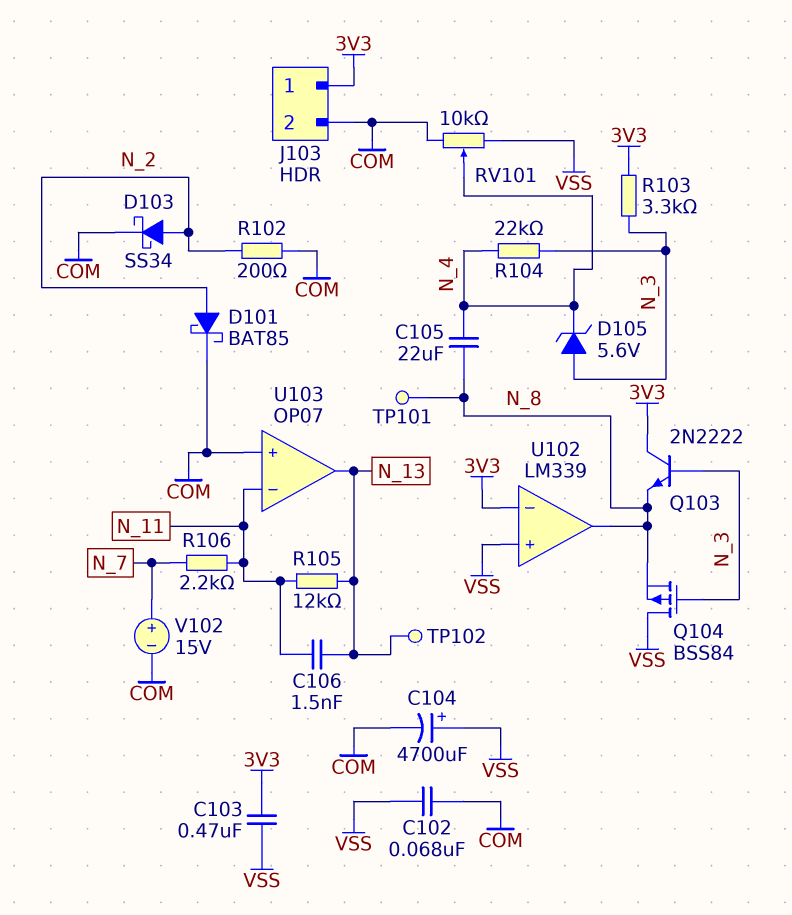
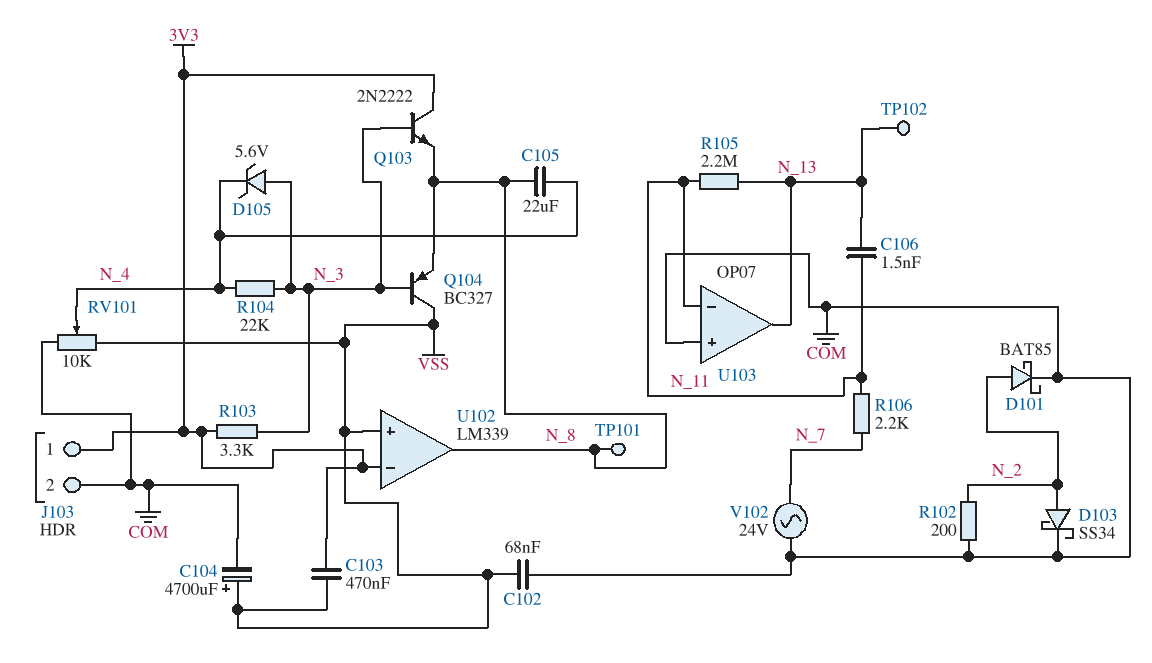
Q104: PMOS BSS84 (G N_3, D VSS, S N_8) -> PNP BC327 (B N_3, C VSS, E N_8)
R105: 12k (N_11, N_13) -> 2.2M (N_11, N_13)
V102: 15V (plus N_7, minus COM) -> AC 24V (COM, N_7)

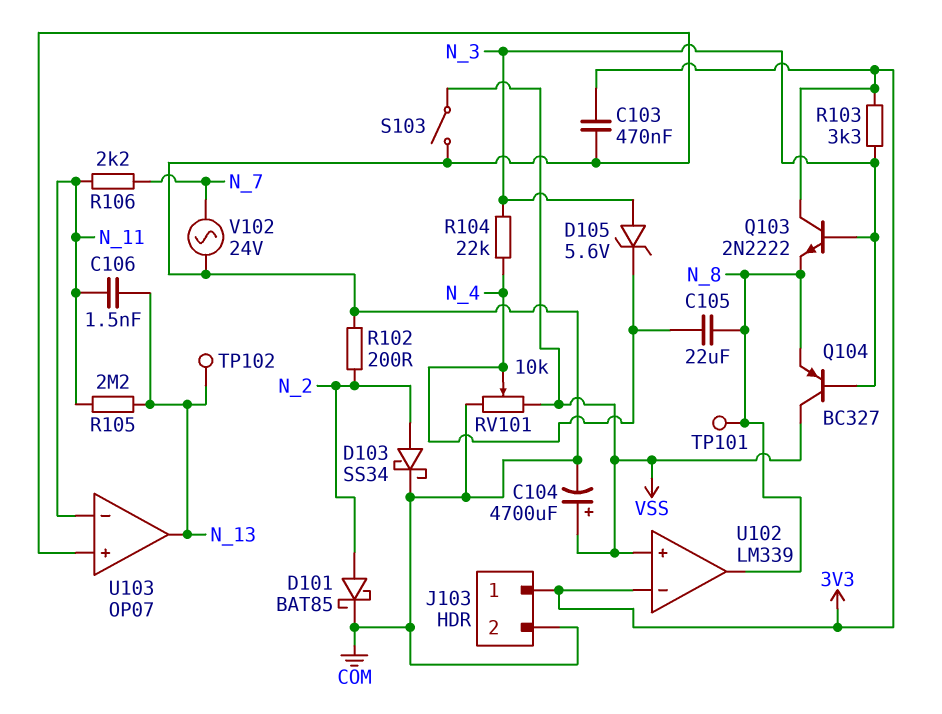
C102: 68nF (COM, VSS) -> none
C103: 470nF (3V3, VSS) -> 470nF (3V3, COM)
S103: none -> switch (COM, VSS)

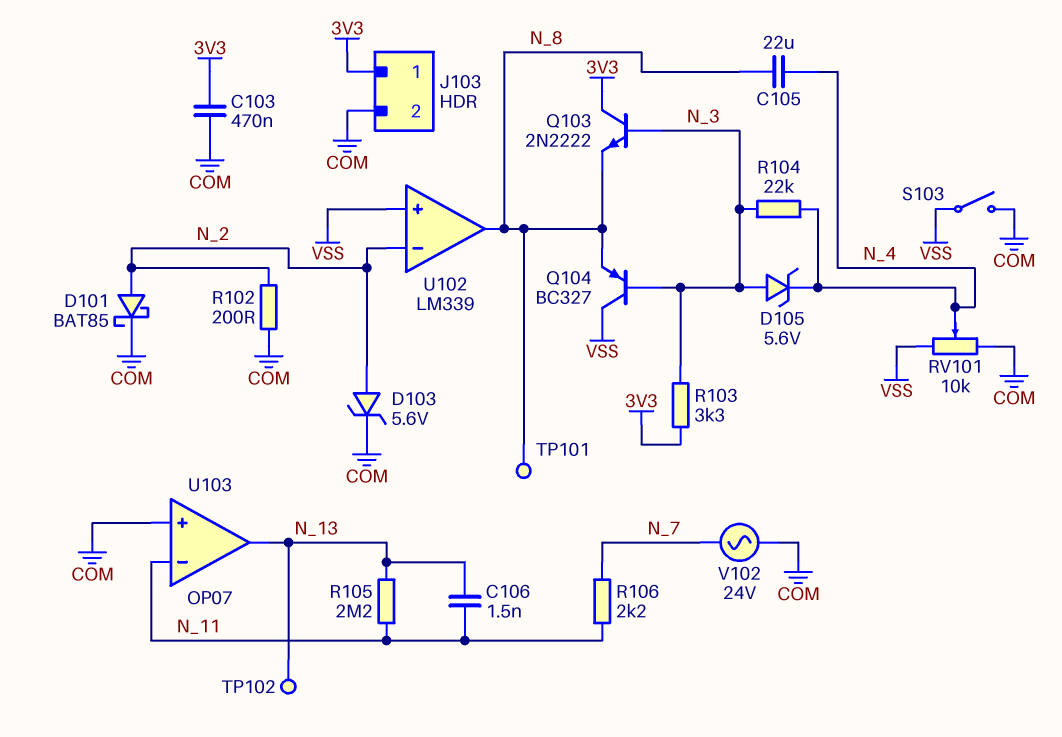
C104: 4700uF (plus VSS, minus COM) -> none
D103: schottky SS34 (A N_2, K COM) -> zener 5.6V (A N_2, K COM)
U102 pin in-: 3V3 -> N_2

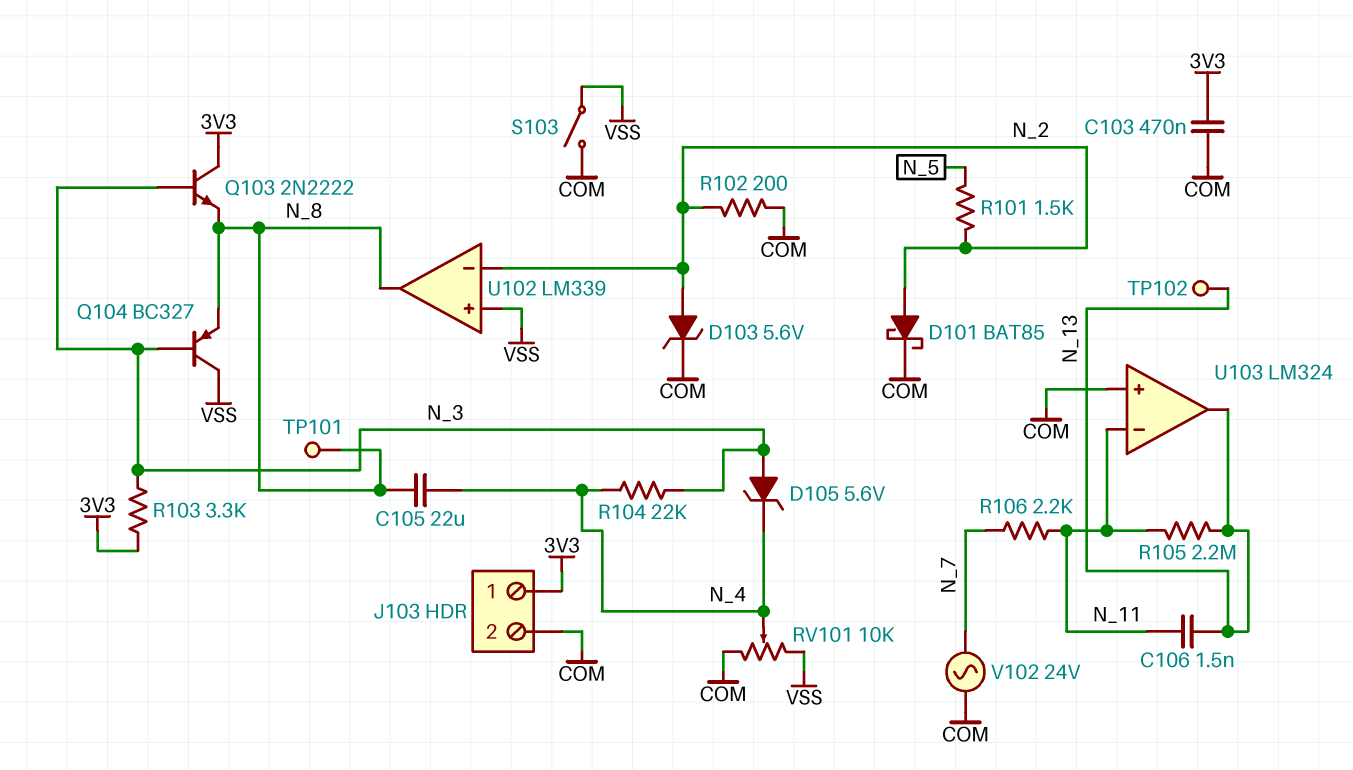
R101: none -> 1.5k (N_2, N_5)
U103: OP07 -> LM324

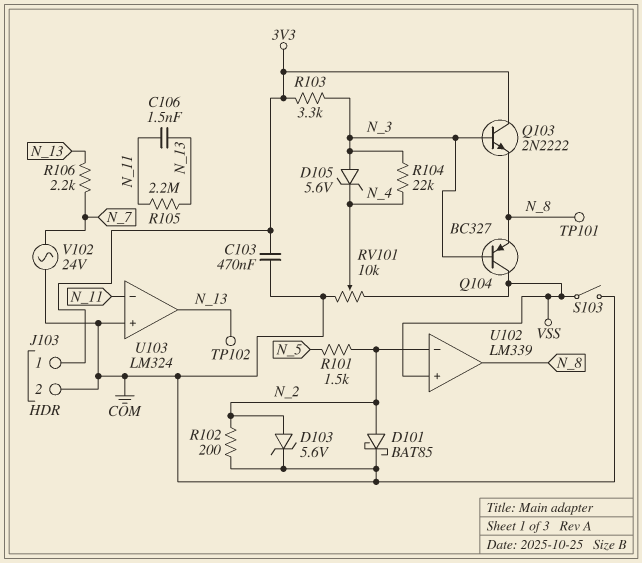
C105: 22uF (N_4, N_8) -> none
R106: 2.2k (N_7, N_11) -> 2.2k (N_7, N_13)

